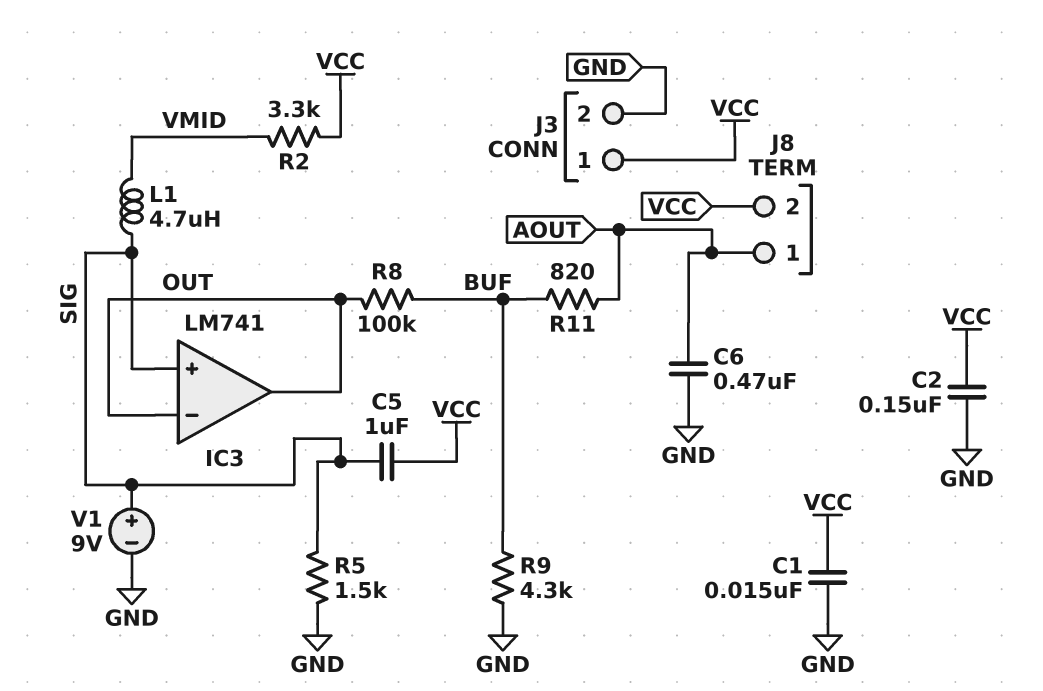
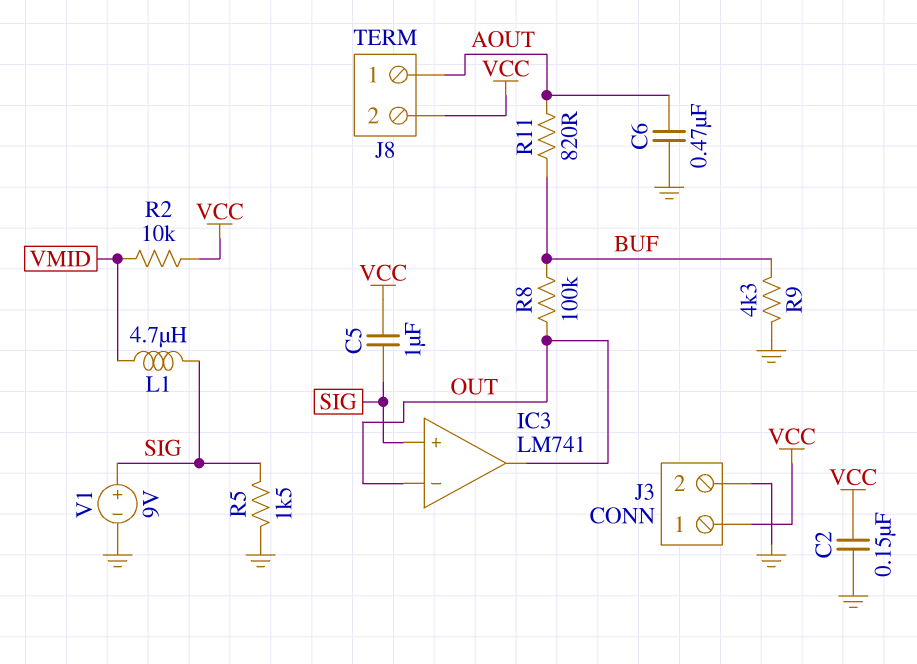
C1: 15nF (GND, VCC) -> none
R2: 3.3k (VCC, VMID) -> 10k (VCC, VMID)

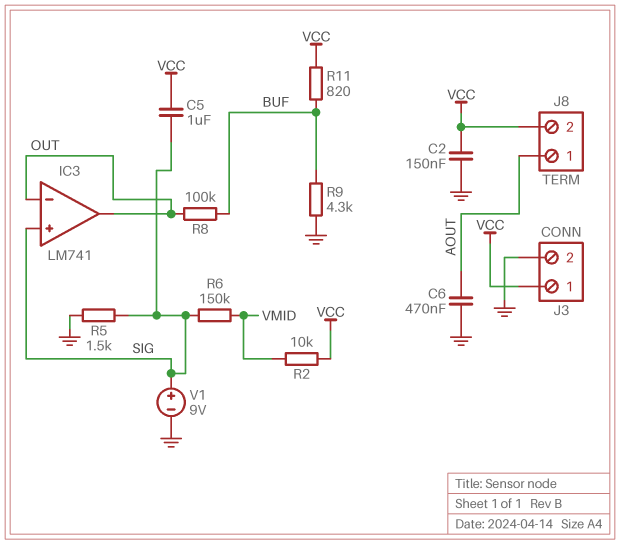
L1: 4.7uH (SIG, VMID) -> none
R6: none -> 150k (SIG, VMID)
R11: 820 (AOUT, BUF) -> 820 (BUF, VCC)

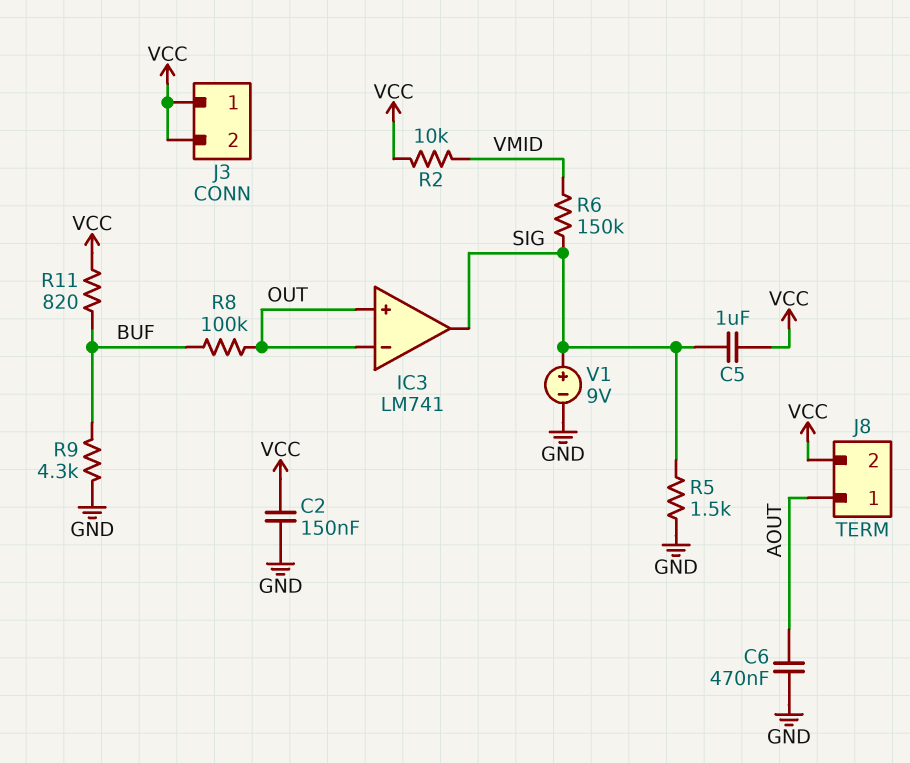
IC3 pin in+: SIG -> OUT
IC3 pin out: OUT -> SIG
J3 pin 2: GND -> VCC

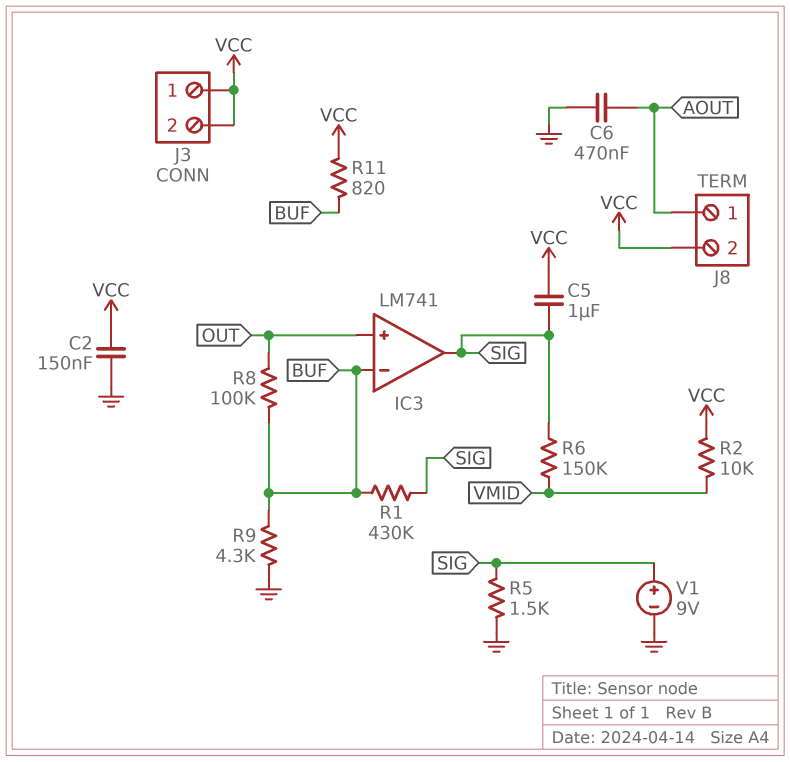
IC3 pin in-: OUT -> BUF
R1: none -> 430k (BUF, SIG)

